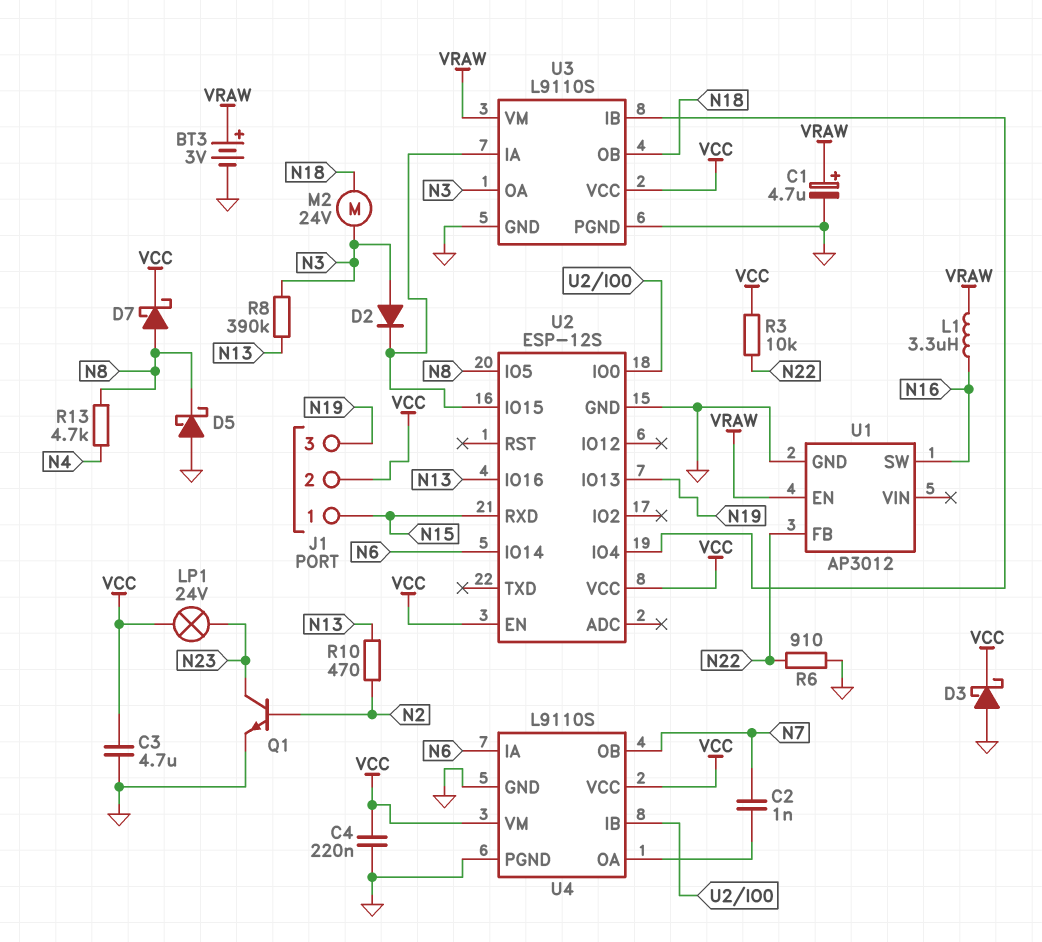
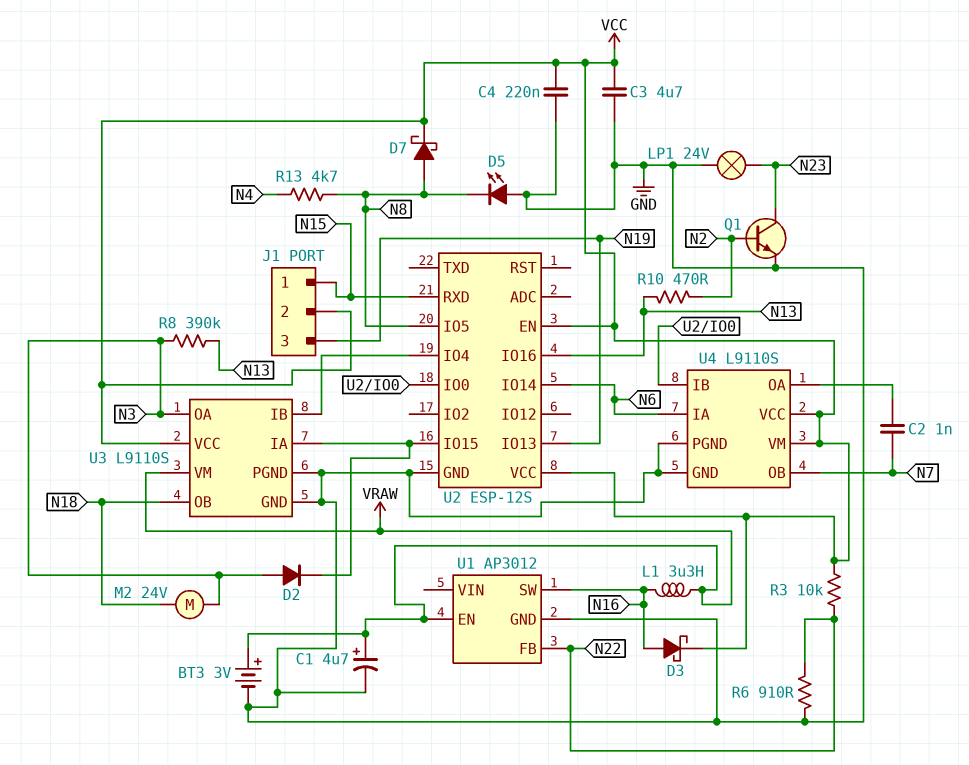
D3: schottky (A GND, K VCC) -> schottky (A N16, K VCC)
D5: schottky (A GND, K N8) -> LED (A GND, K N8)
LP1: lamp 24V (N23, VCC) -> lamp 24V (GND, N23)

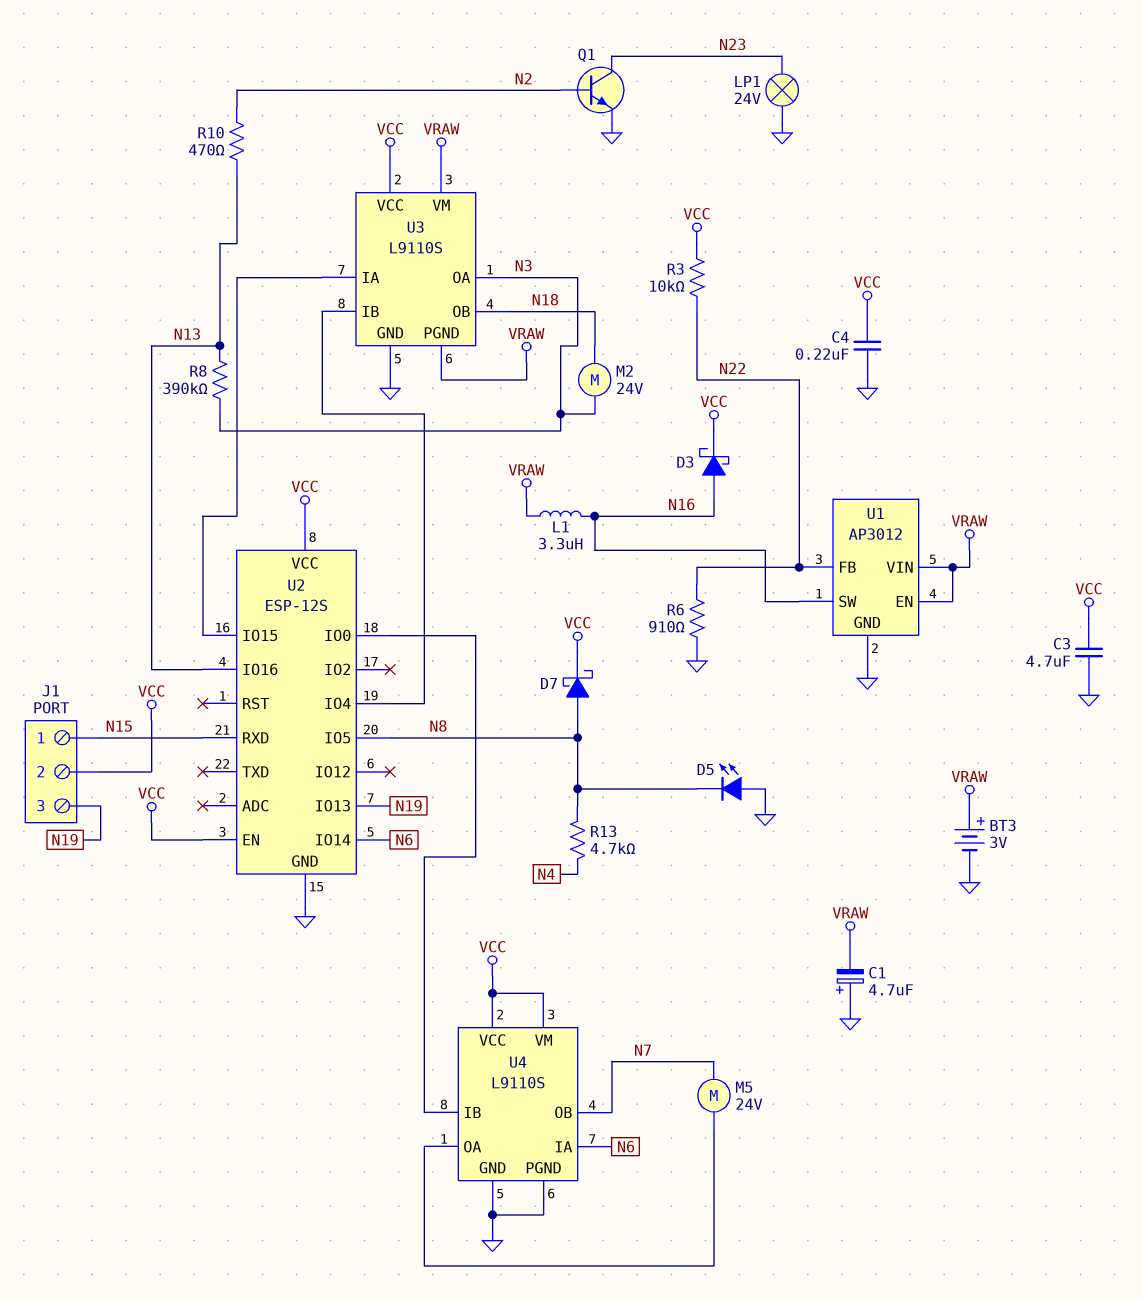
C1: 4.7uF (plus VRAW, minus GND) -> 4.7uF (plus GND, minus VRAW)
C2: 1nF (N7, U4/OA) -> none
D2: diode (A N3, K U2/IO15) -> none
M5: none -> motor 24V (N7, U4/OA)
U1 pin VIN: none -> VRAW
U3 pin PGND: GND -> VRAW

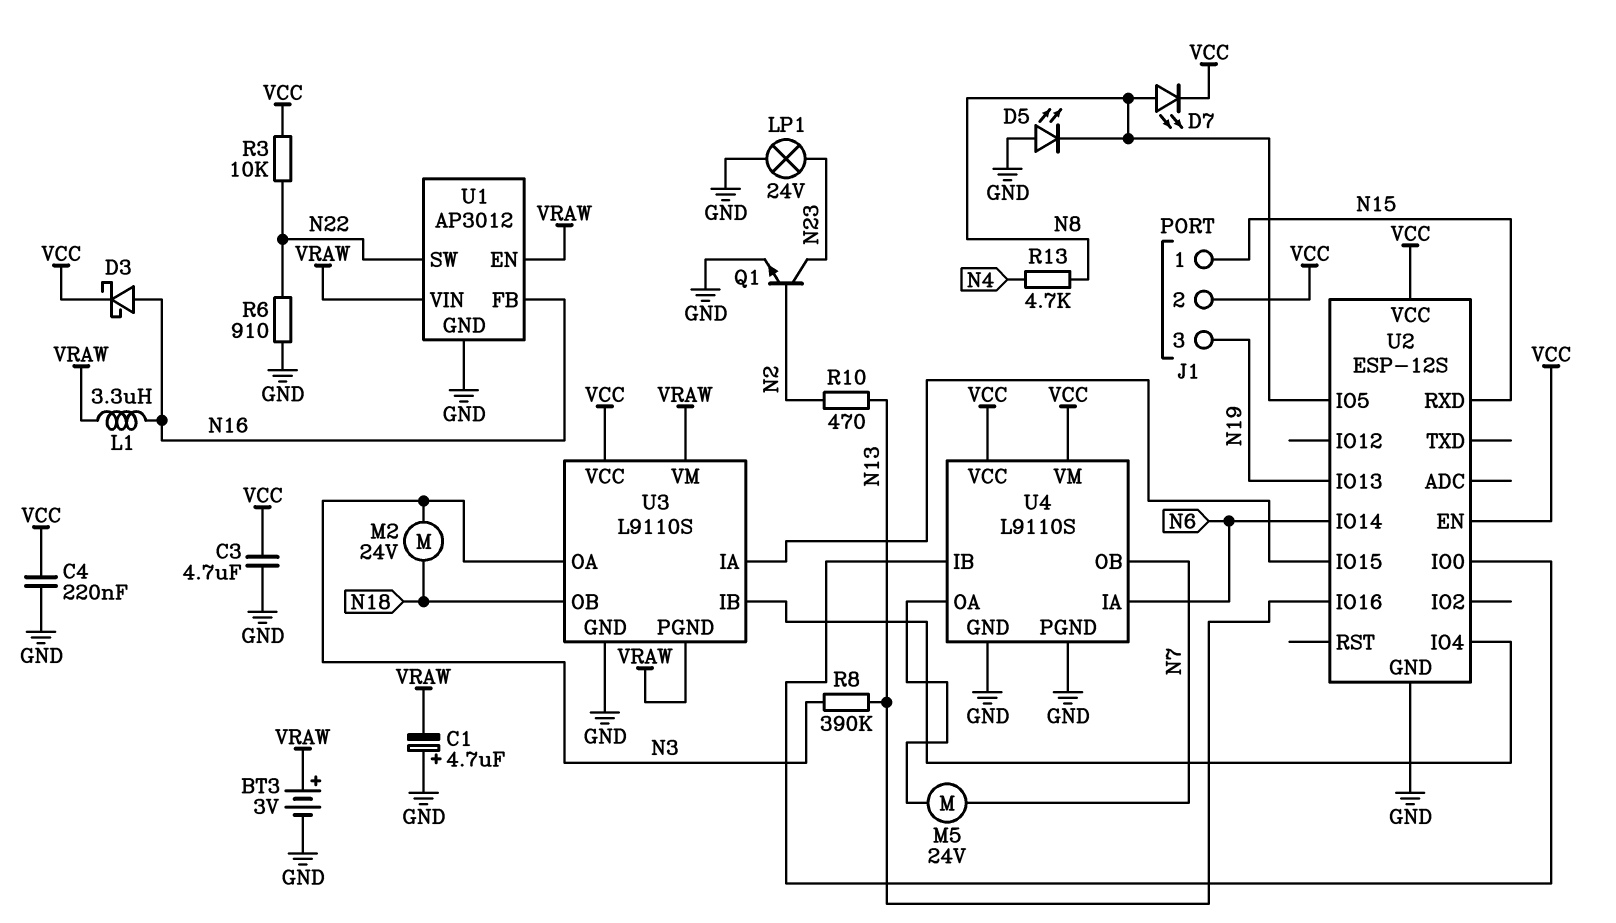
D7: schottky (A N8, K VCC) -> LED (A N8, K VCC)
U1 pin FB: N22 -> N16
U1 pin SW: N16 -> N22

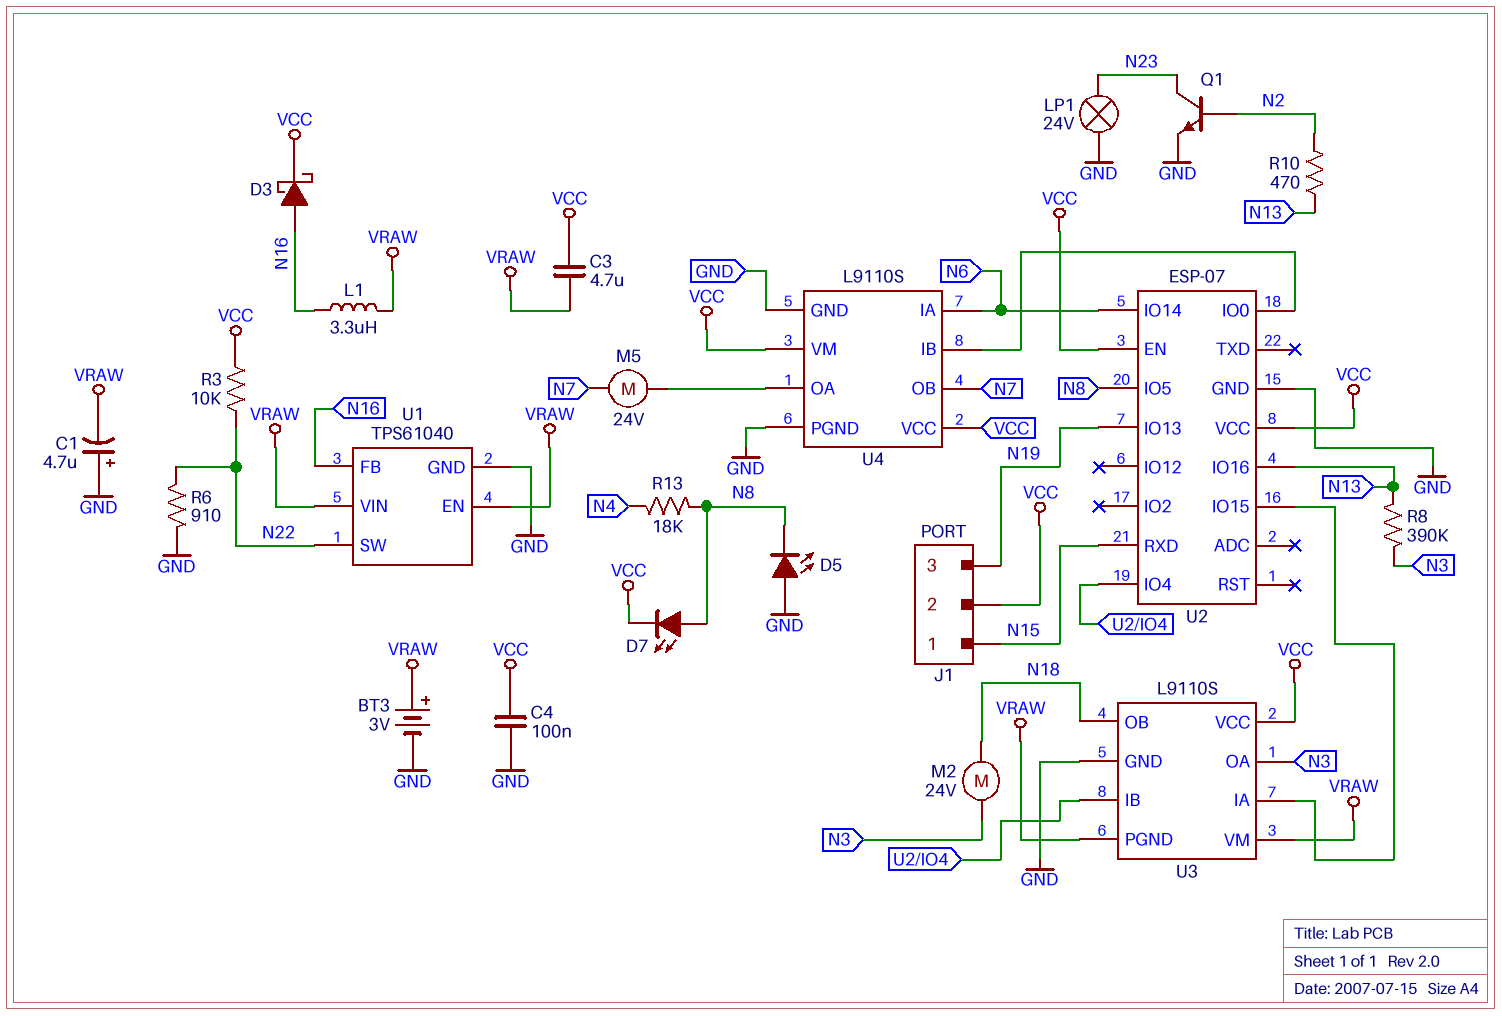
C3: 4.7uF (GND, VCC) -> 4.7uF (VCC, VRAW)
C4: 220nF (GND, VCC) -> 100nF (GND, VCC)
R13: 4.7k (N4, N8) -> 18k (N4, N8)
U1: AP3012 -> TPS61040
U2: ESP-12S -> ESP-07

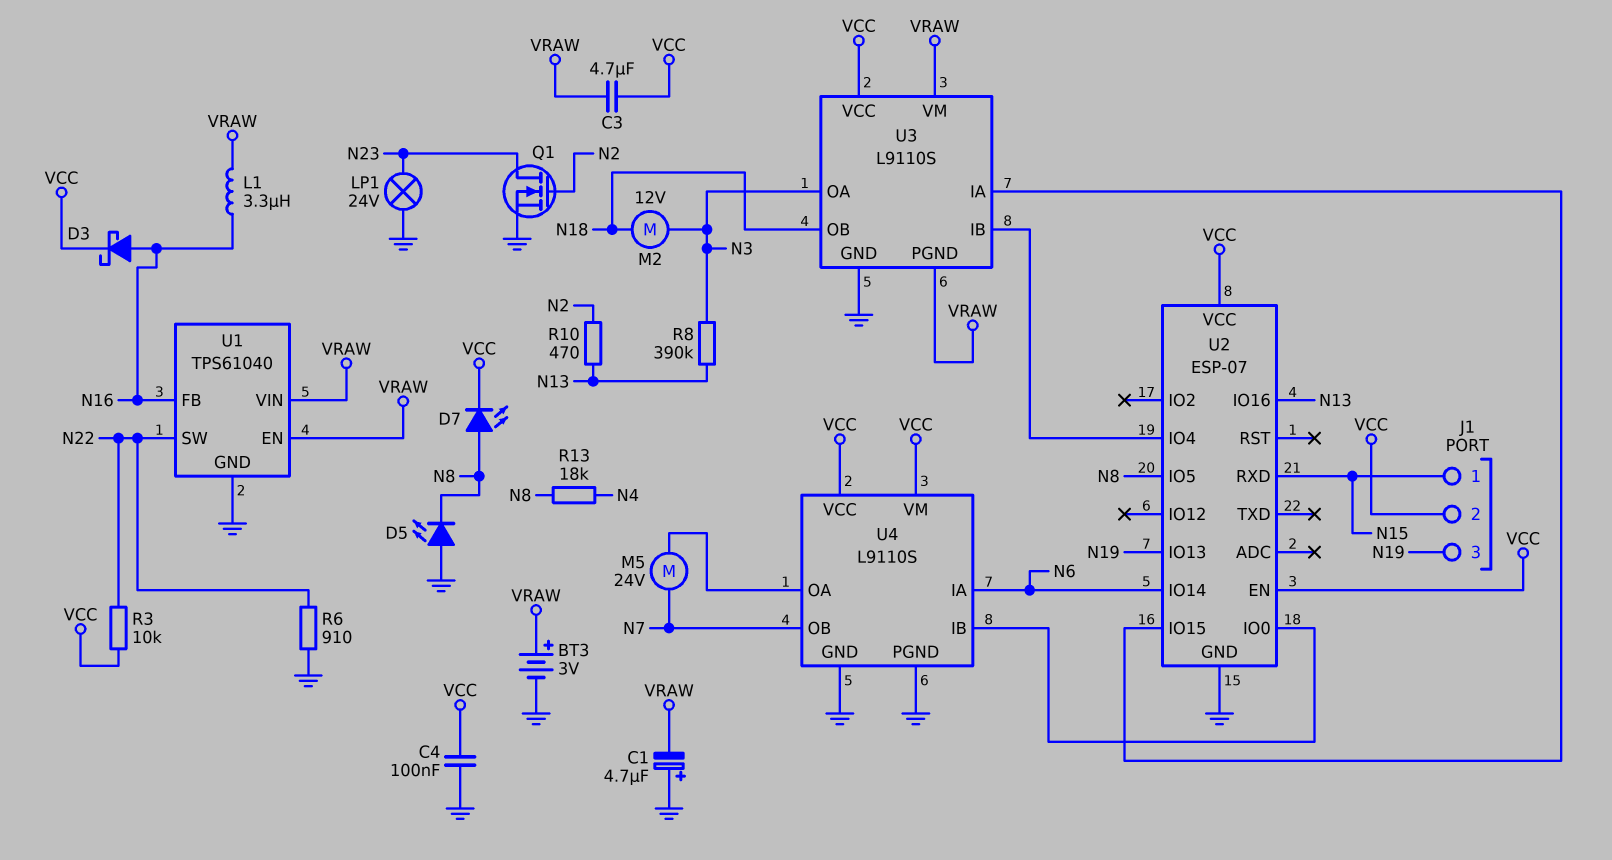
M2: motor 24V (N3, N18) -> motor 12V (N3, N18)
Q1: NPN (B N2, C N23, E GND) -> NMOS (G N2, D N23, S GND)

